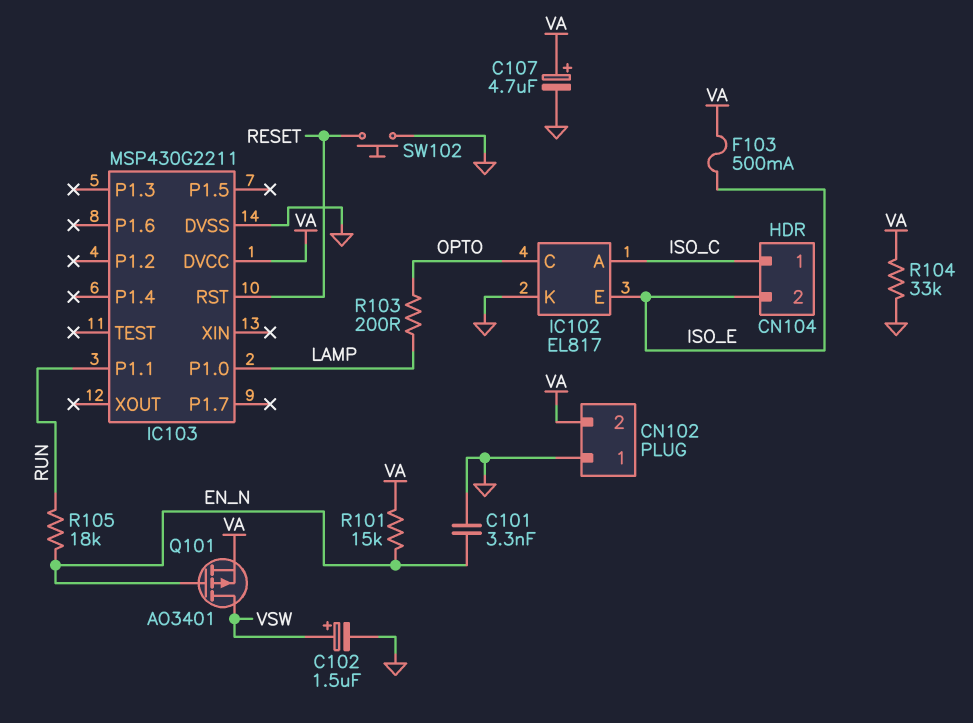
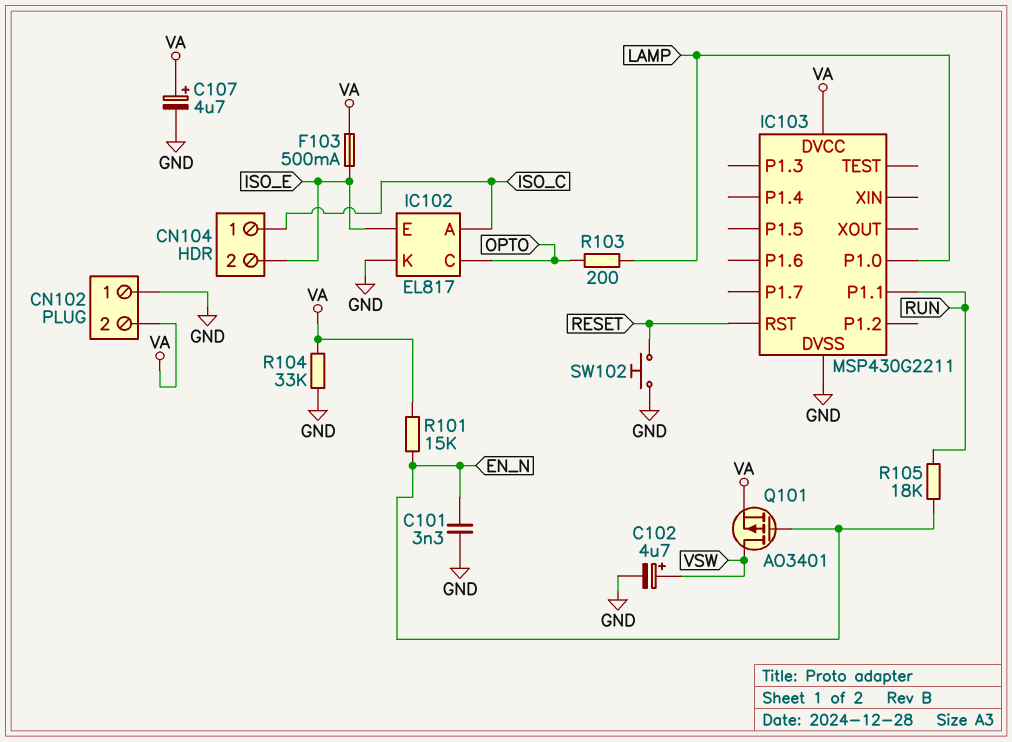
C102: 1.5uF (plus VSW, minus GND) -> 4.7uF (plus VSW, minus GND)

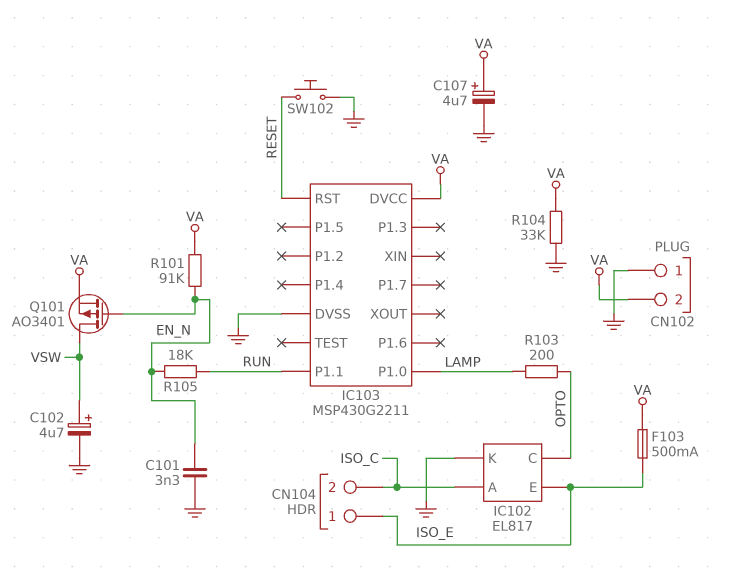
CN104 pin 1: ISO_C -> ISO_E
CN104 pin 2: ISO_E -> ISO_C
R101: 15k (EN_N, VA) -> 91k (EN_N, VA)

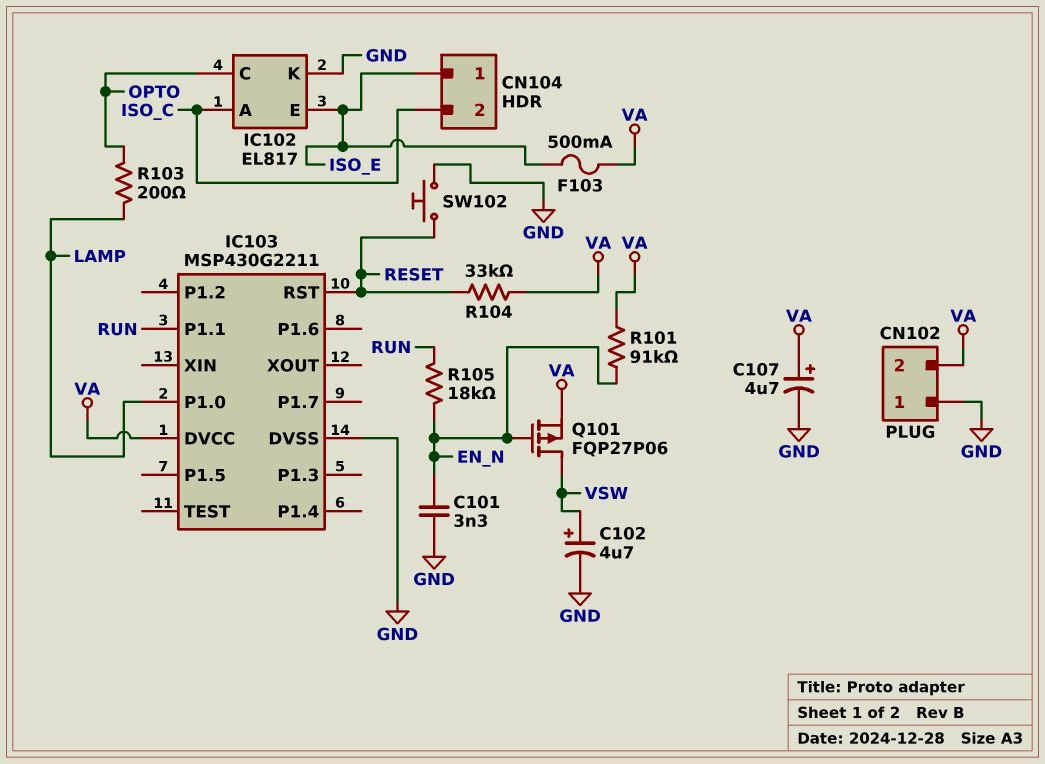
Q101: PMOS AO3401 (G EN_N, D VSW, S VA) -> PMOS FQP27P06 (G EN_N, D VSW, S VA)
R104: 33k (GND, VA) -> 33k (RESET, VA)

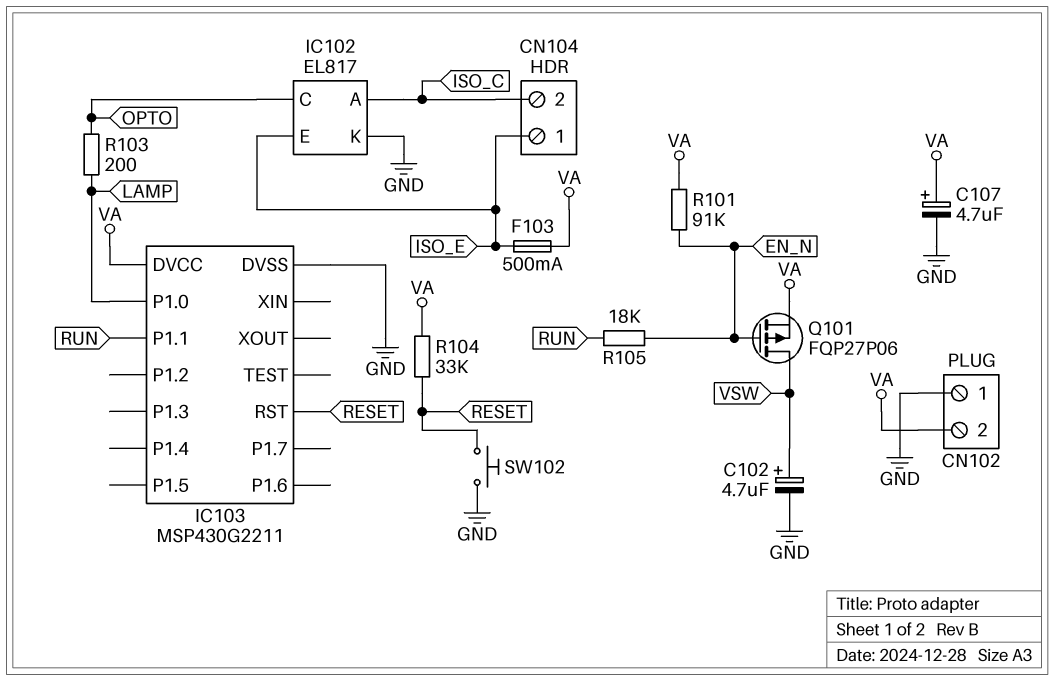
C101: 3.3nF (EN_N, GND) -> none

